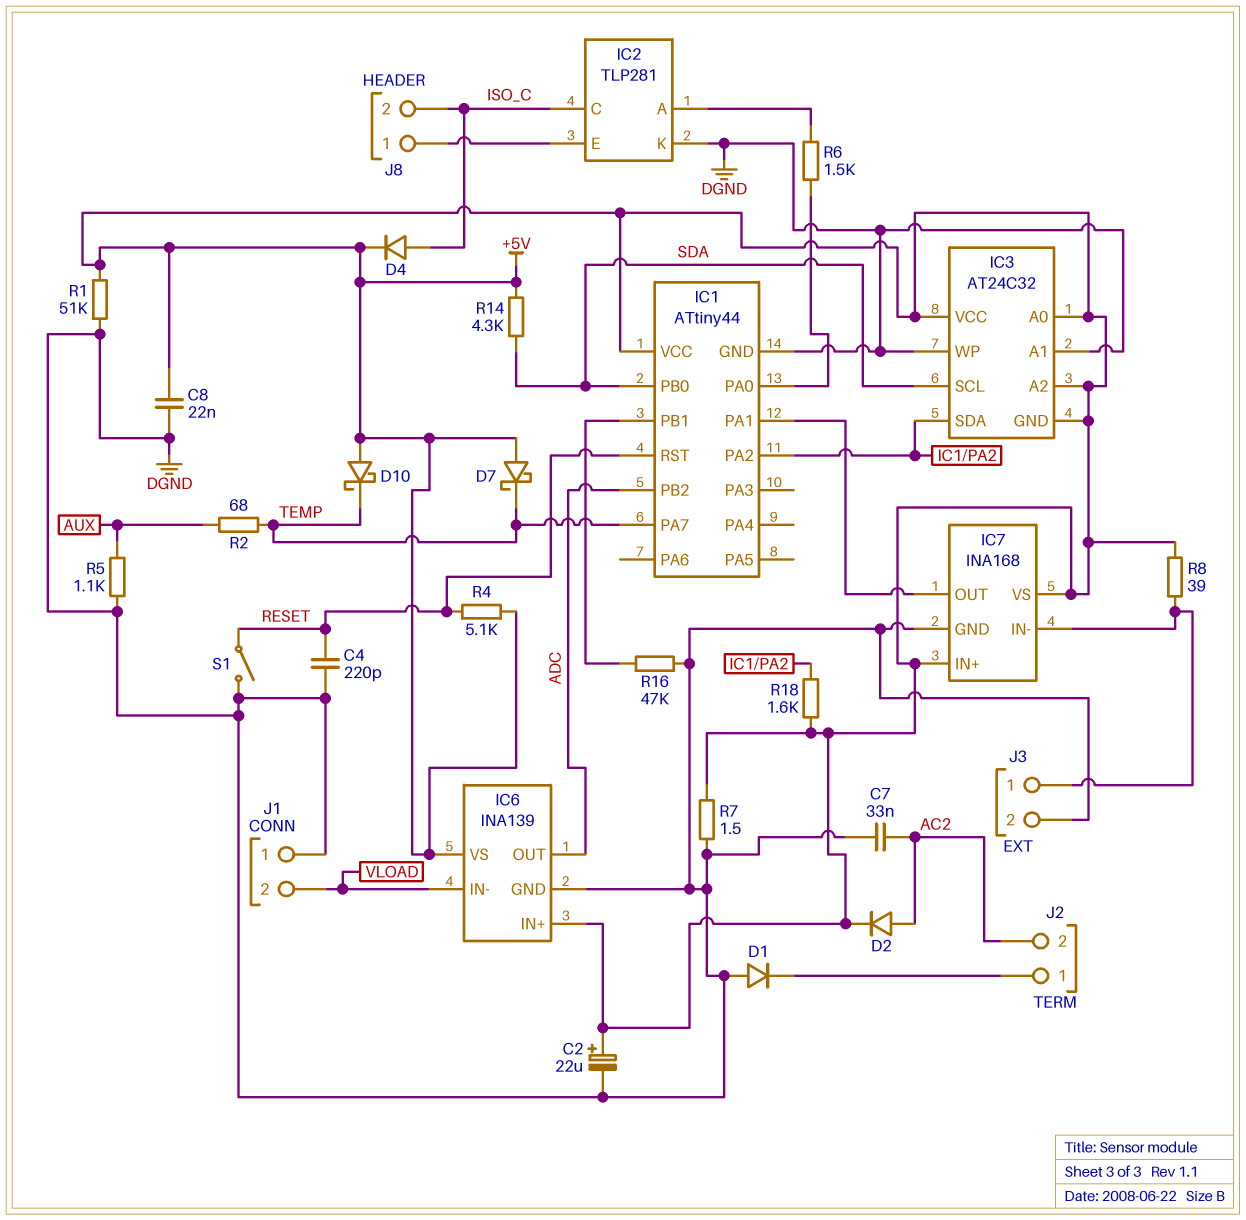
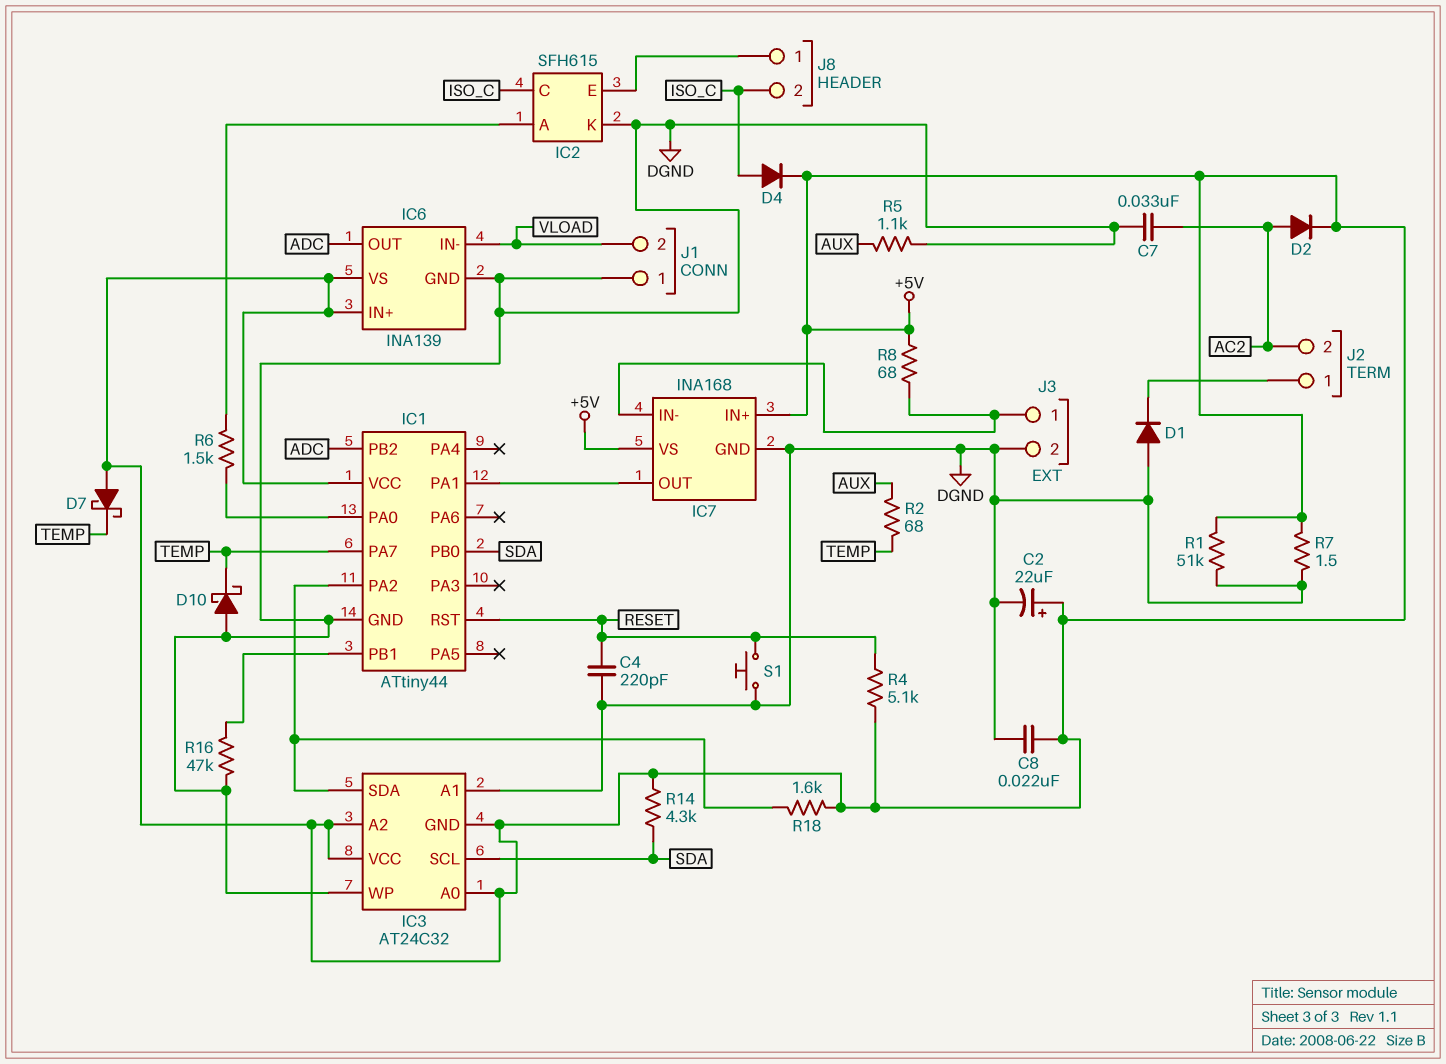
D10: schottky (A +5V, K TEMP) -> schottky (A DGND, K TEMP)
IC2: TLP281 -> SFH615
R8: 39 (+5V, IC7/IN-) -> 68 (+5V, IC7/IN-)
S1: switch (DGND, RESET) -> button (DGND, RESET)

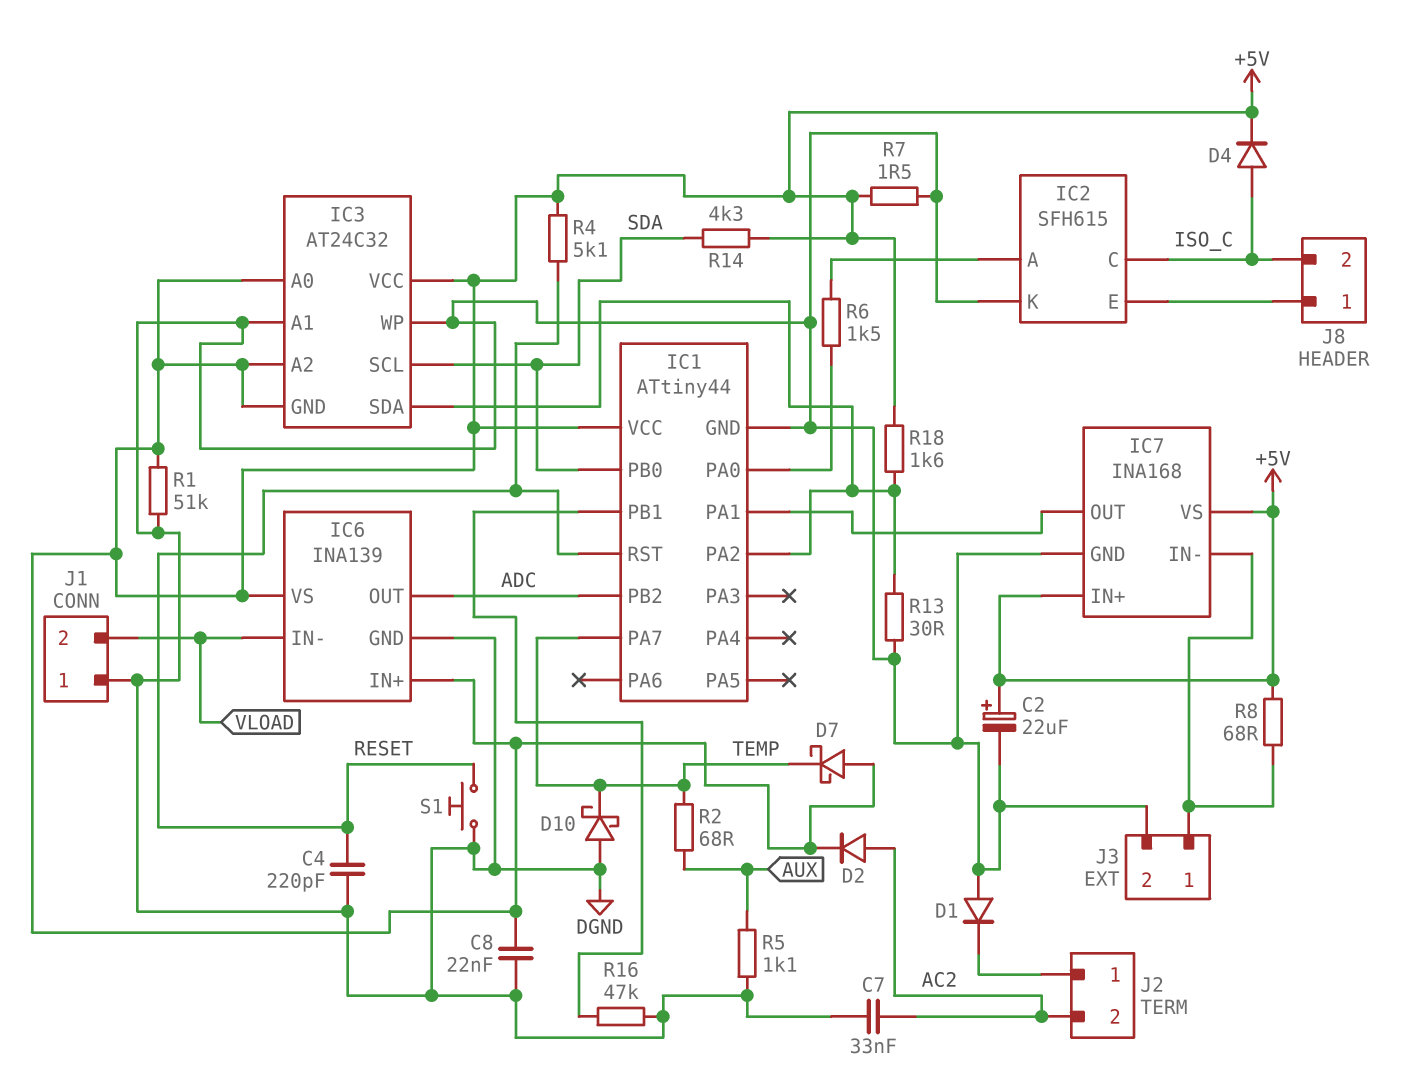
R13: none -> 30 (DGND, IC1/PA2)

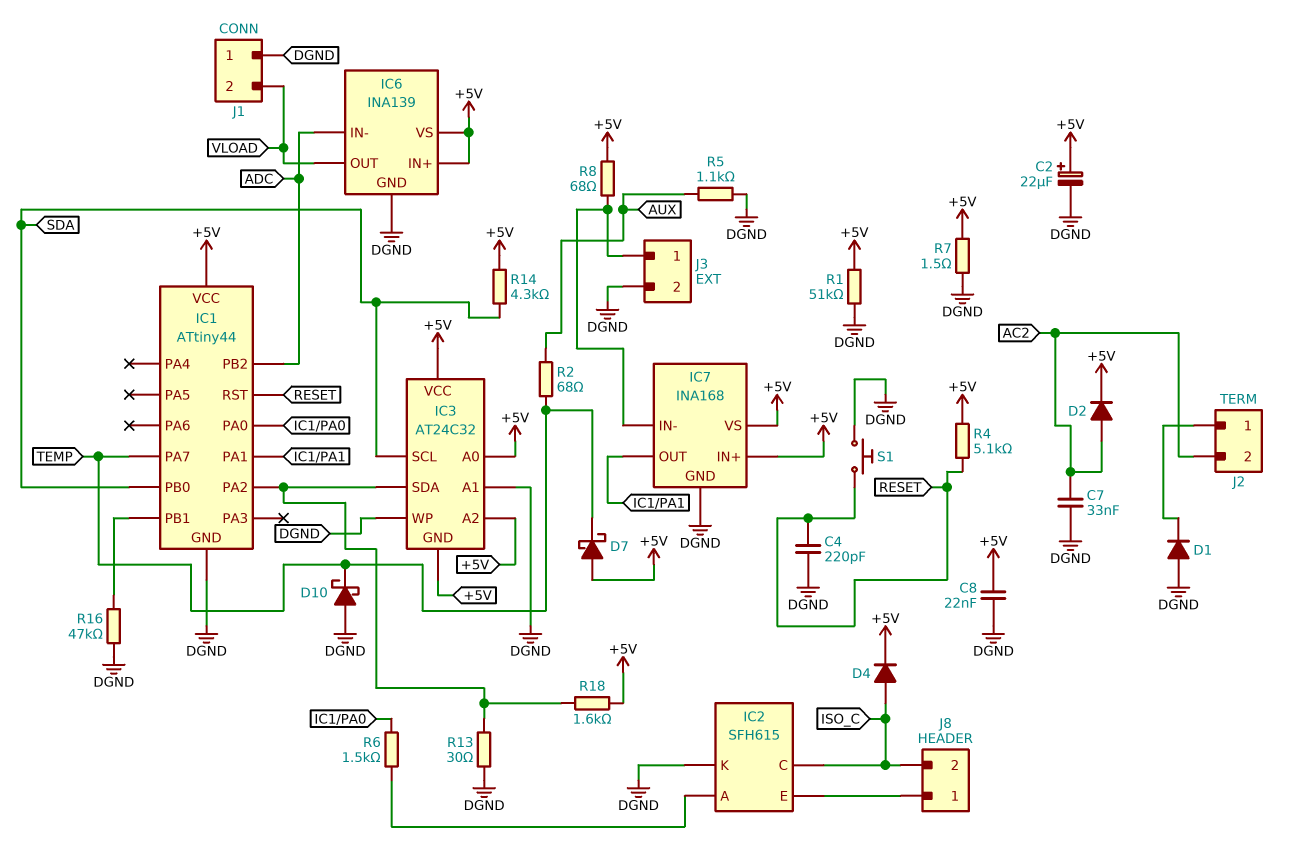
IC6 pin IN-: VLOAD -> ADC
IC6 pin OUT: ADC -> VLOAD

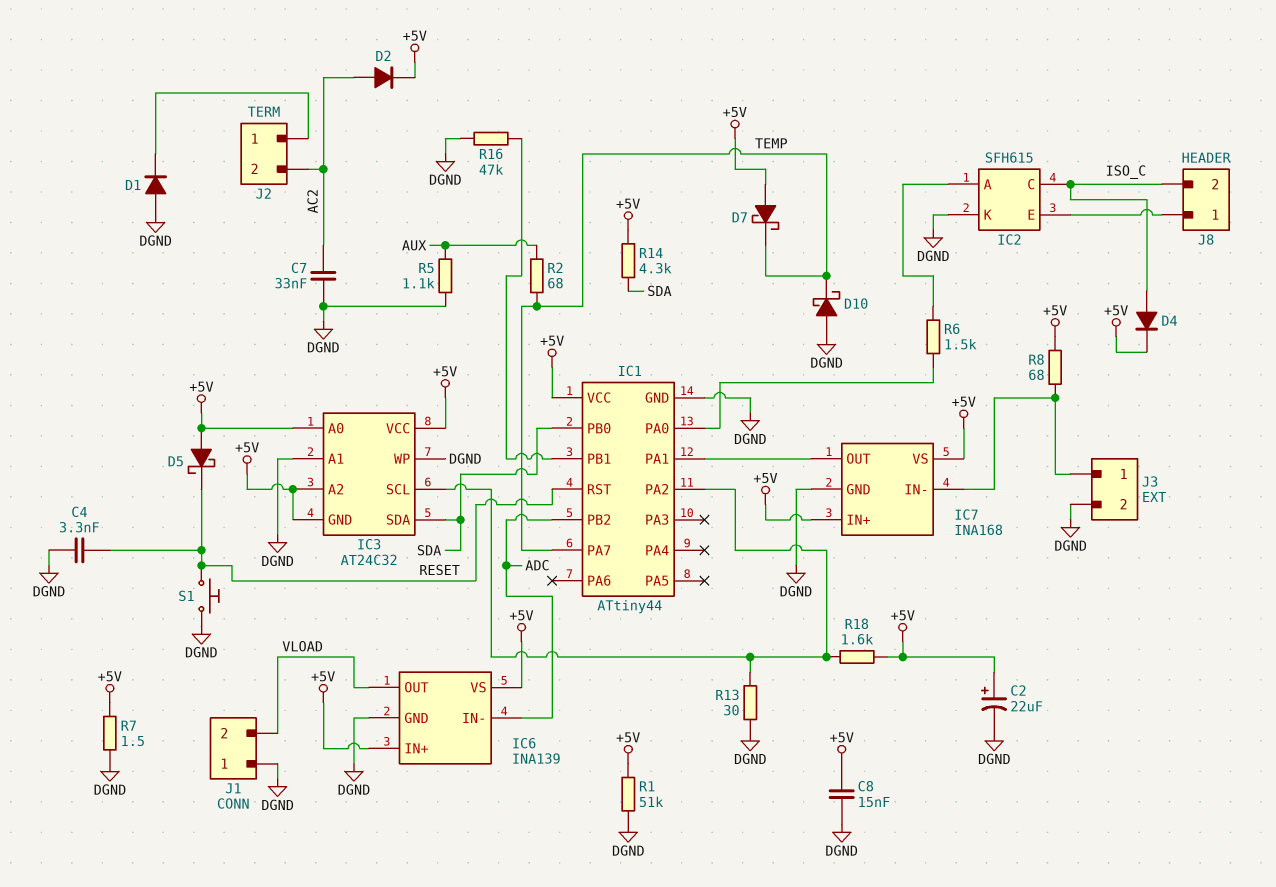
C4: 220pF (DGND, RESET) -> 3.3nF (DGND, RESET)
C8: 22nF (+5V, DGND) -> 15nF (+5V, DGND)
D5: none -> schottky (A +5V, K RESET)
IC3 pin SCL: SDA -> IC1/PA2
IC3 pin SDA: IC1/PA2 -> SDA
R4: 5.1k (+5V, RESET) -> none

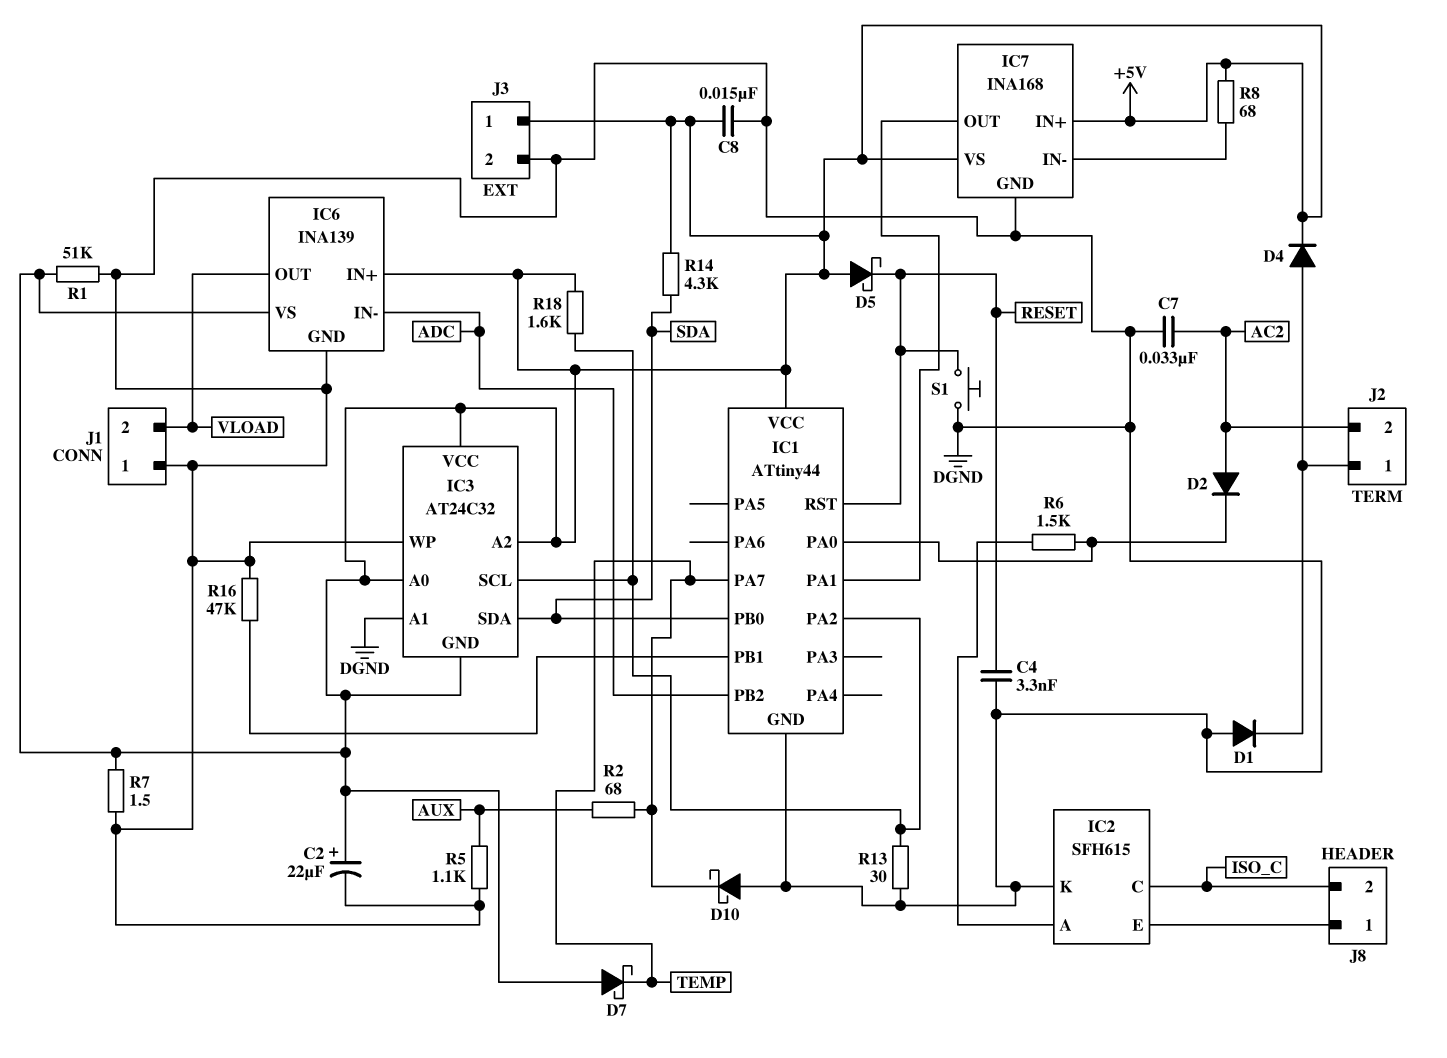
D2: diode (A AC2, K +5V) -> diode (A AC2, K IC1/PA0)
D4: diode (A ISO_C, K +5V) -> diode (A J2/1, K +5V)
J3 pin 1: IC7/IN- -> +5V

